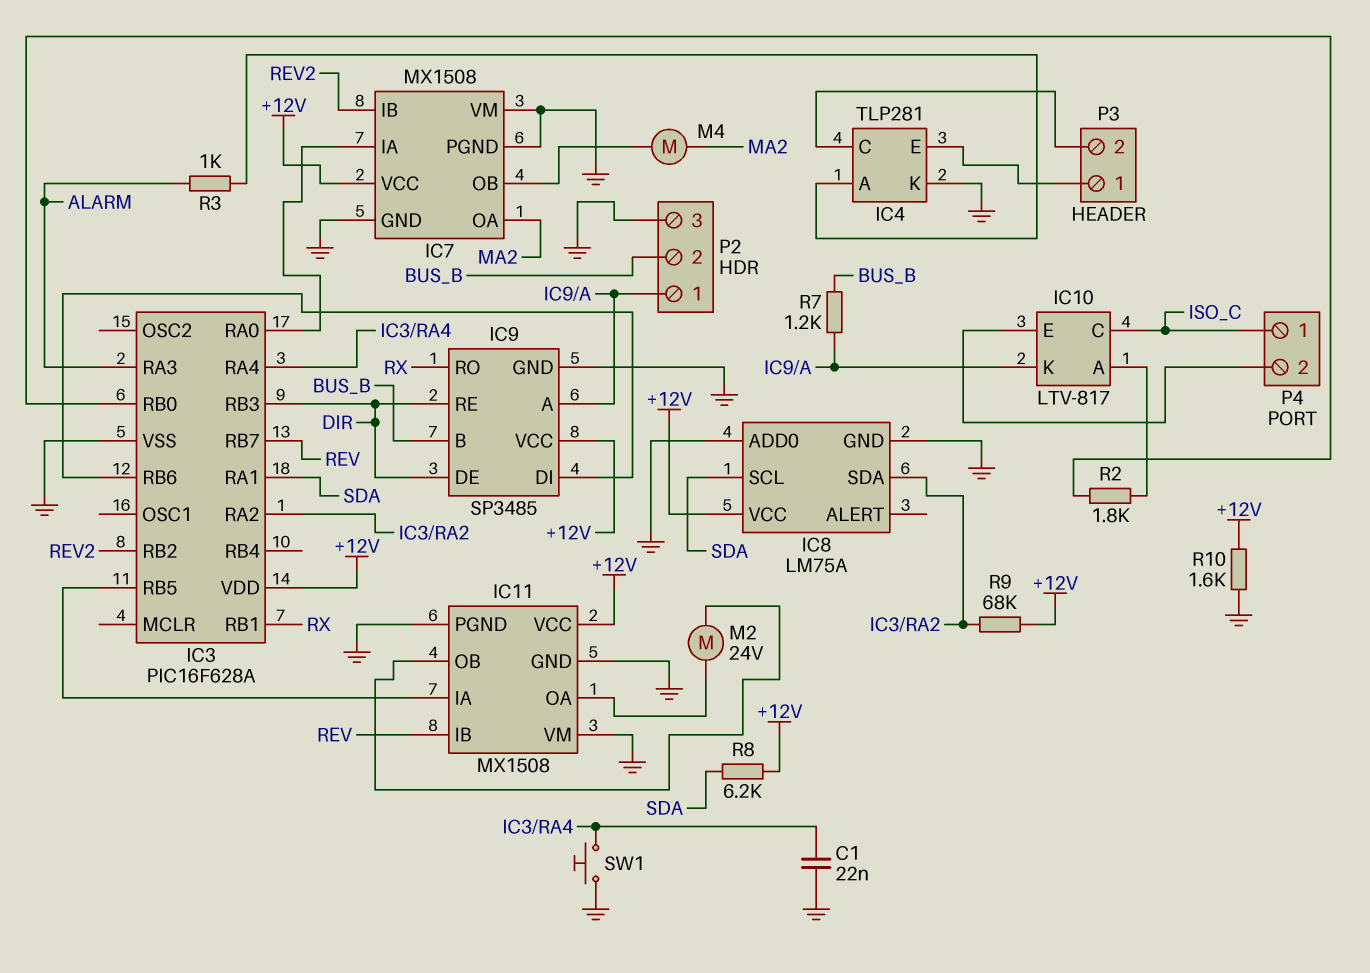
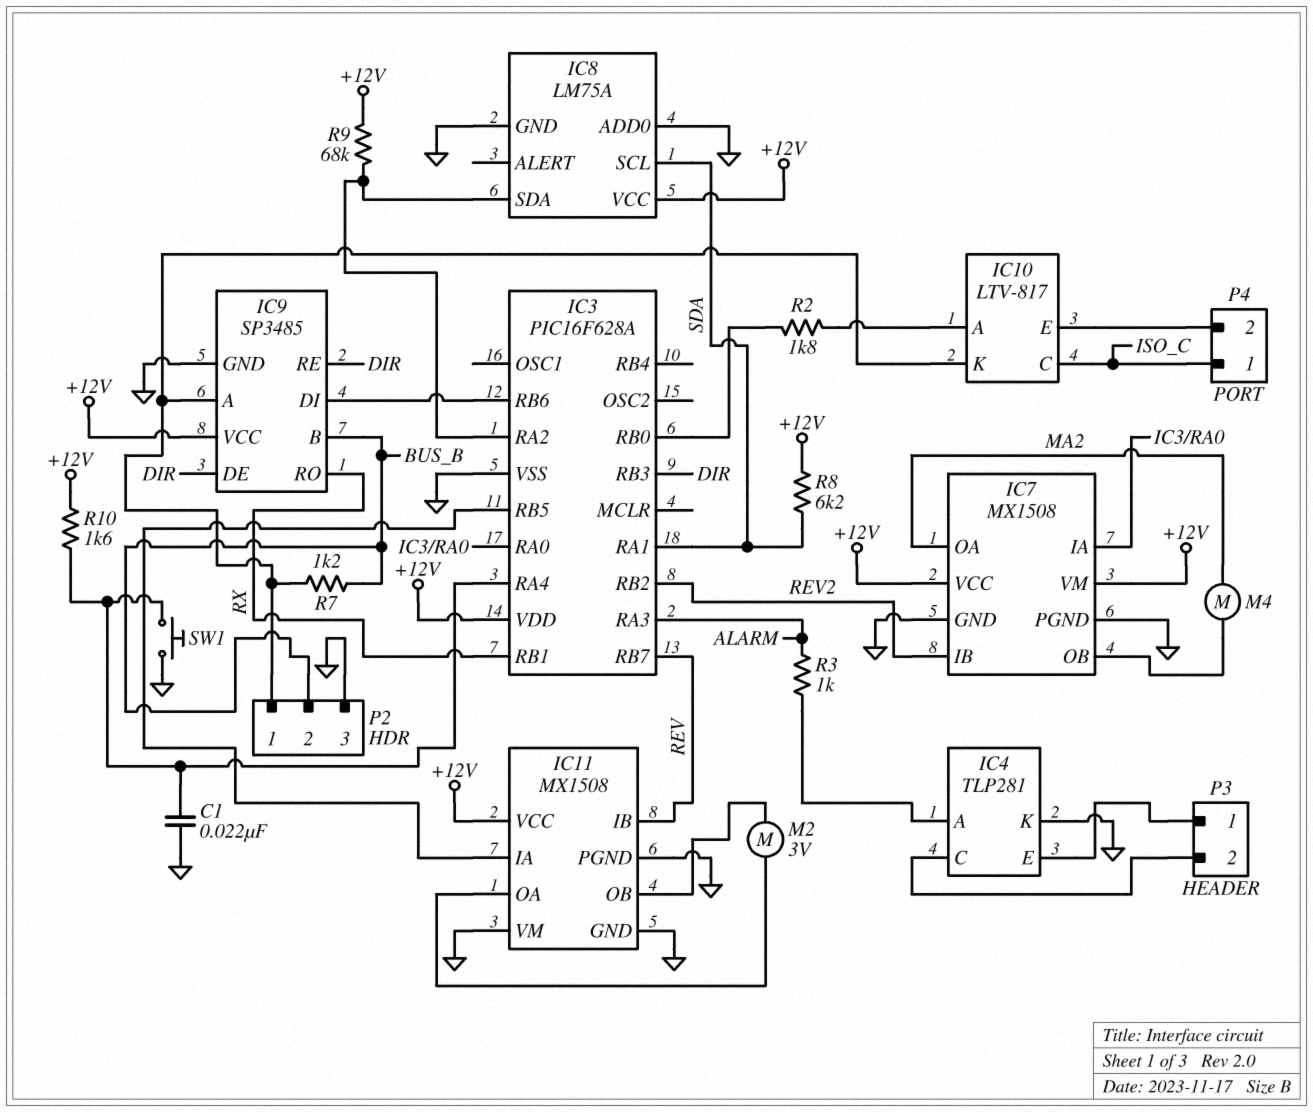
IC7 pin VM: GND -> +12V
M2: motor 24V (IC11/OA, IC11/OB) -> motor 3V (IC11/OA, IC11/OB)
R10: 1.6k (+12V, GND) -> 1.6k (+12V, IC3/RA4)

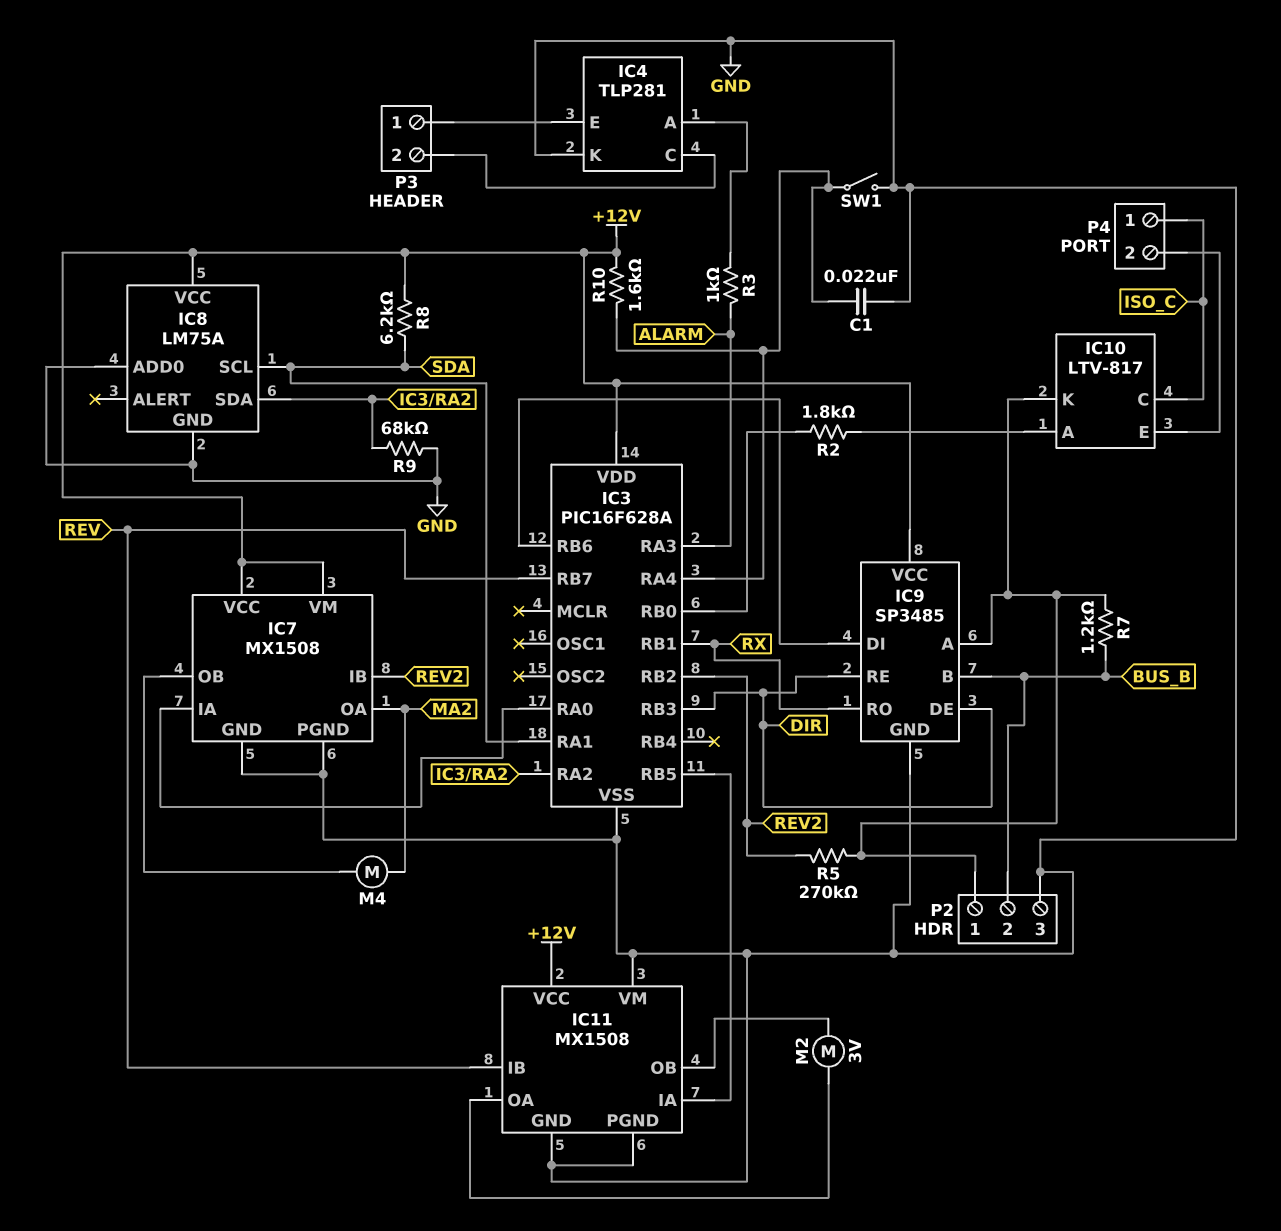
R5: none -> 270k (IC9/A, REV2)
R9: 68k (+12V, IC3/RA2) -> 68k (GND, IC3/RA2)
SW1: button (GND, IC3/RA4) -> switch (GND, IC3/RA4)

